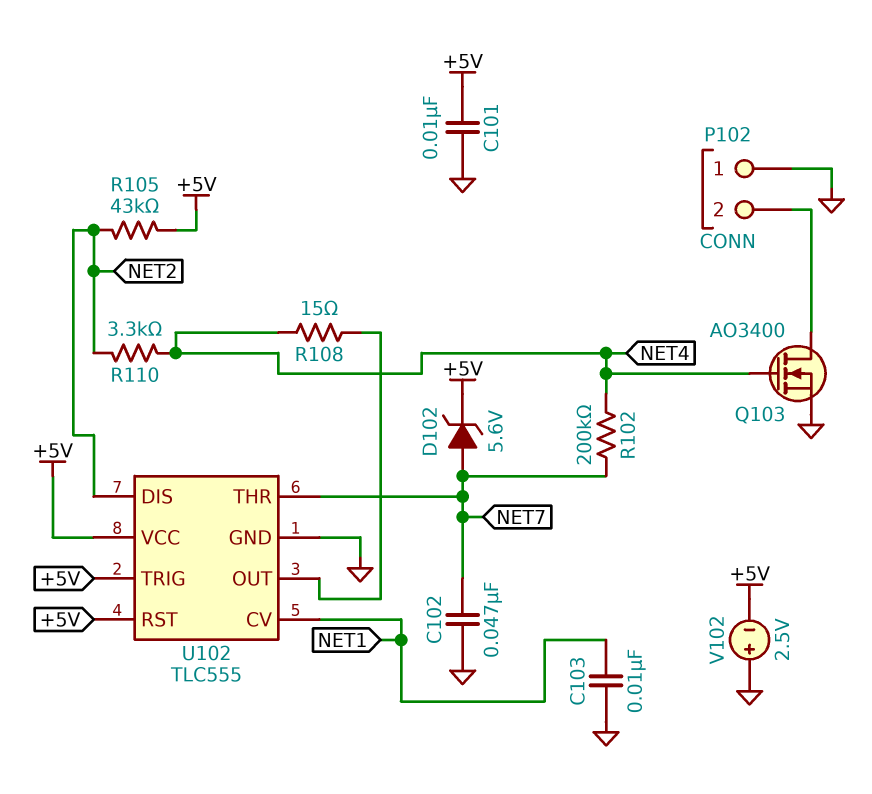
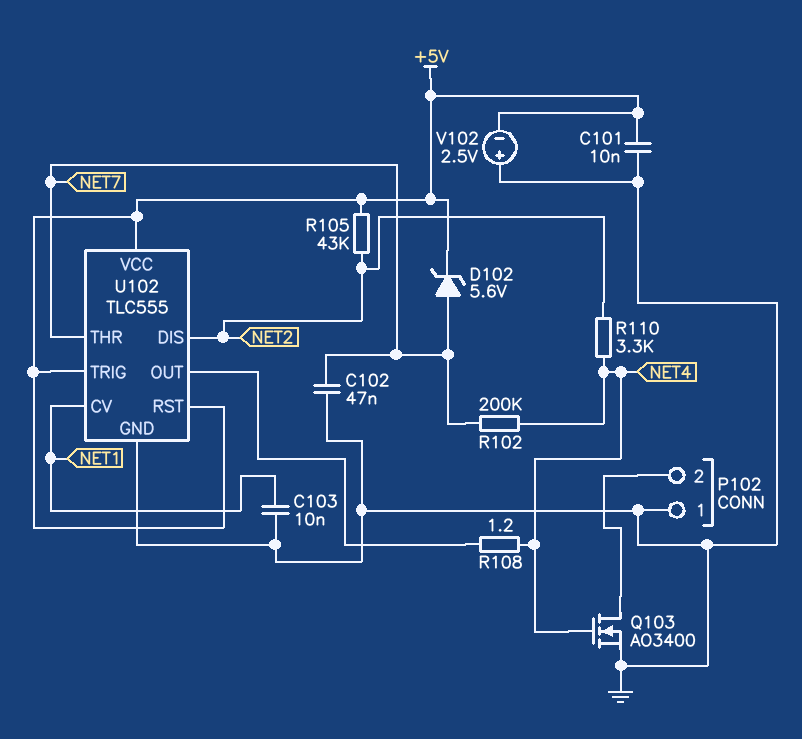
R108: 15 (NET4, U102/OUT) -> 1.2 (NET4, U102/OUT)

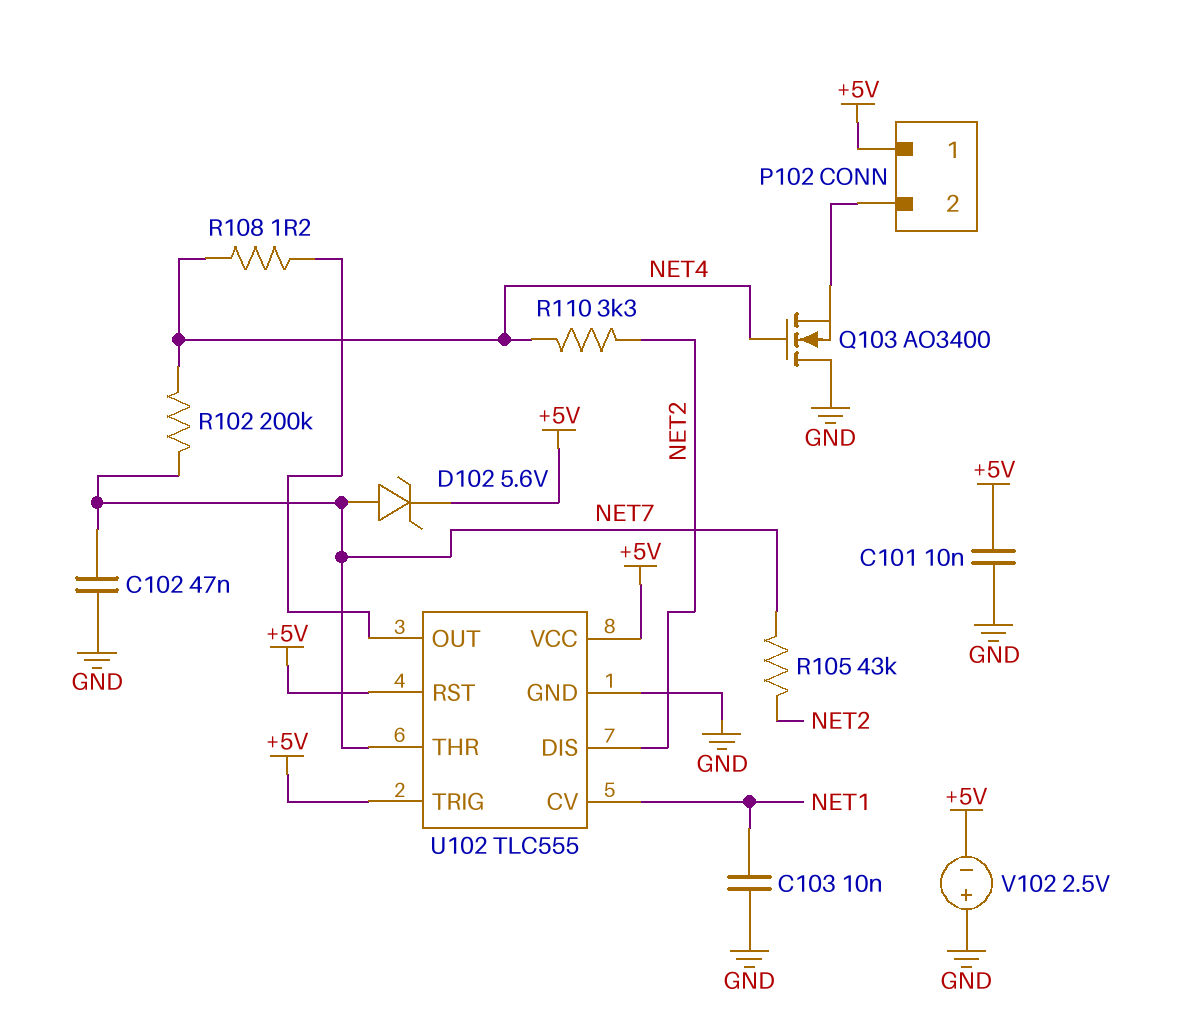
P102 pin 1: GND -> +5V
Q103: NMOS AO3400 (G NET4, D P102/2, S GND) -> NMOS AO3400 (G NET4, D GND, S P102/2)
R105: 43k (+5V, NET2) -> 43k (NET2, NET7)

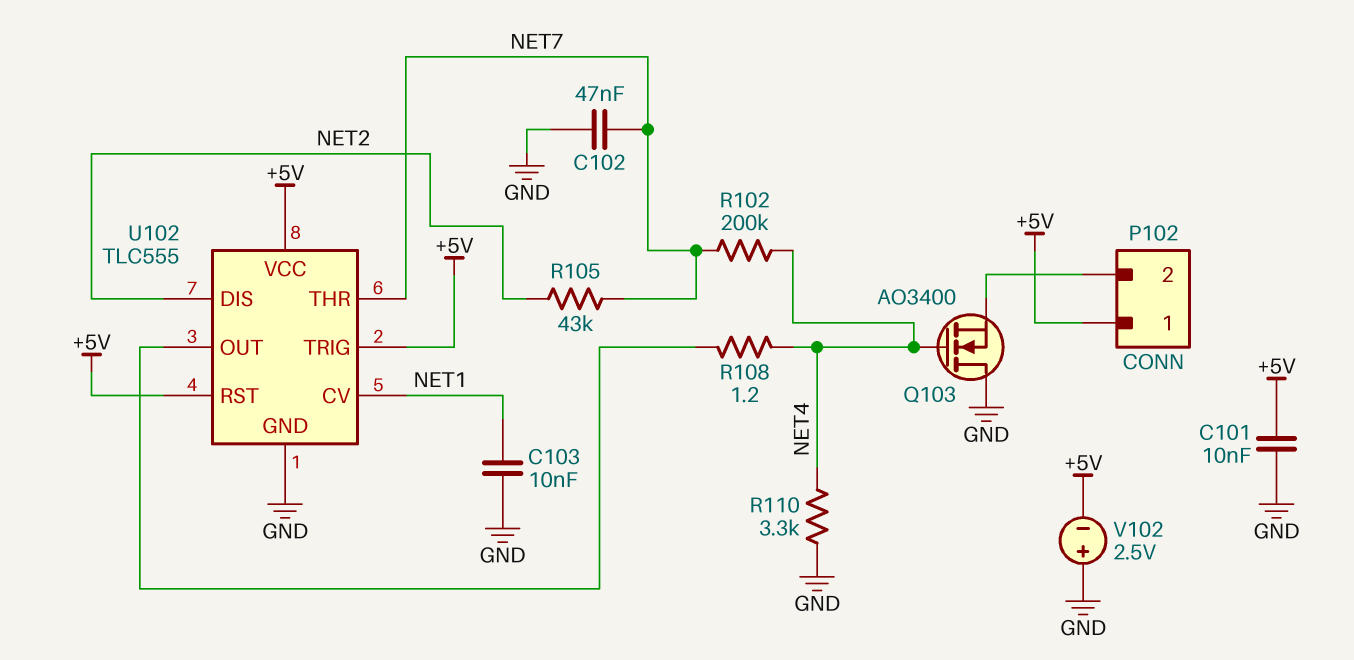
D102: zener 5.6V (A NET7, K +5V) -> none
R110: 3.3k (NET2, NET4) -> 3.3k (GND, NET4)

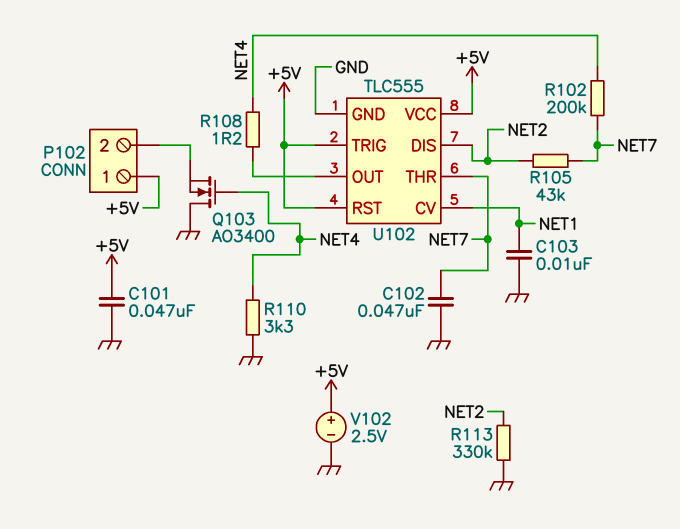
C101: 10nF (+5V, GND) -> 47nF (+5V, GND)
R113: none -> 330k (GND, NET2)
V102: 2.5V (plus GND, minus +5V) -> 2.5V (plus +5V, minus GND)

